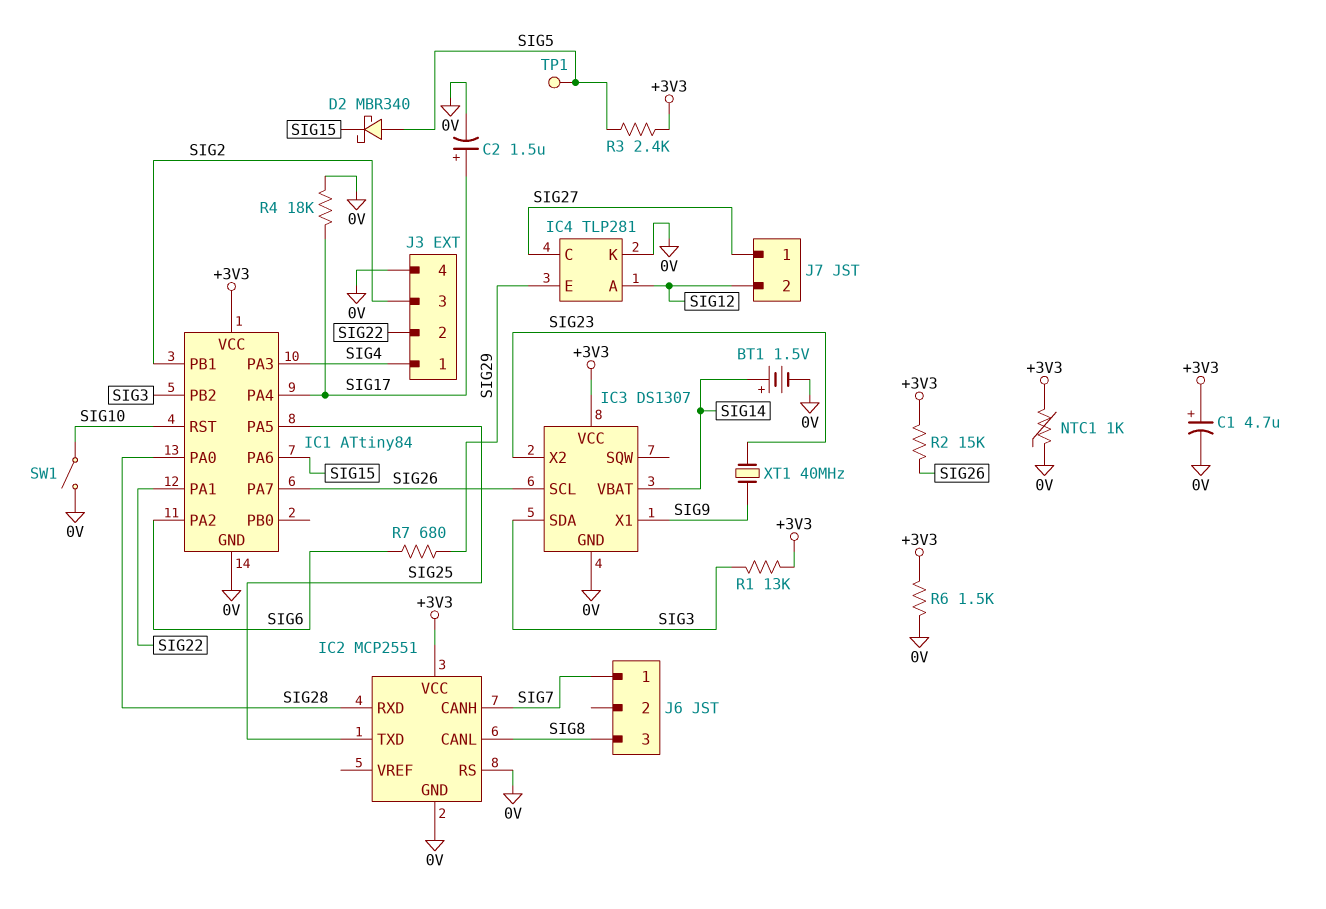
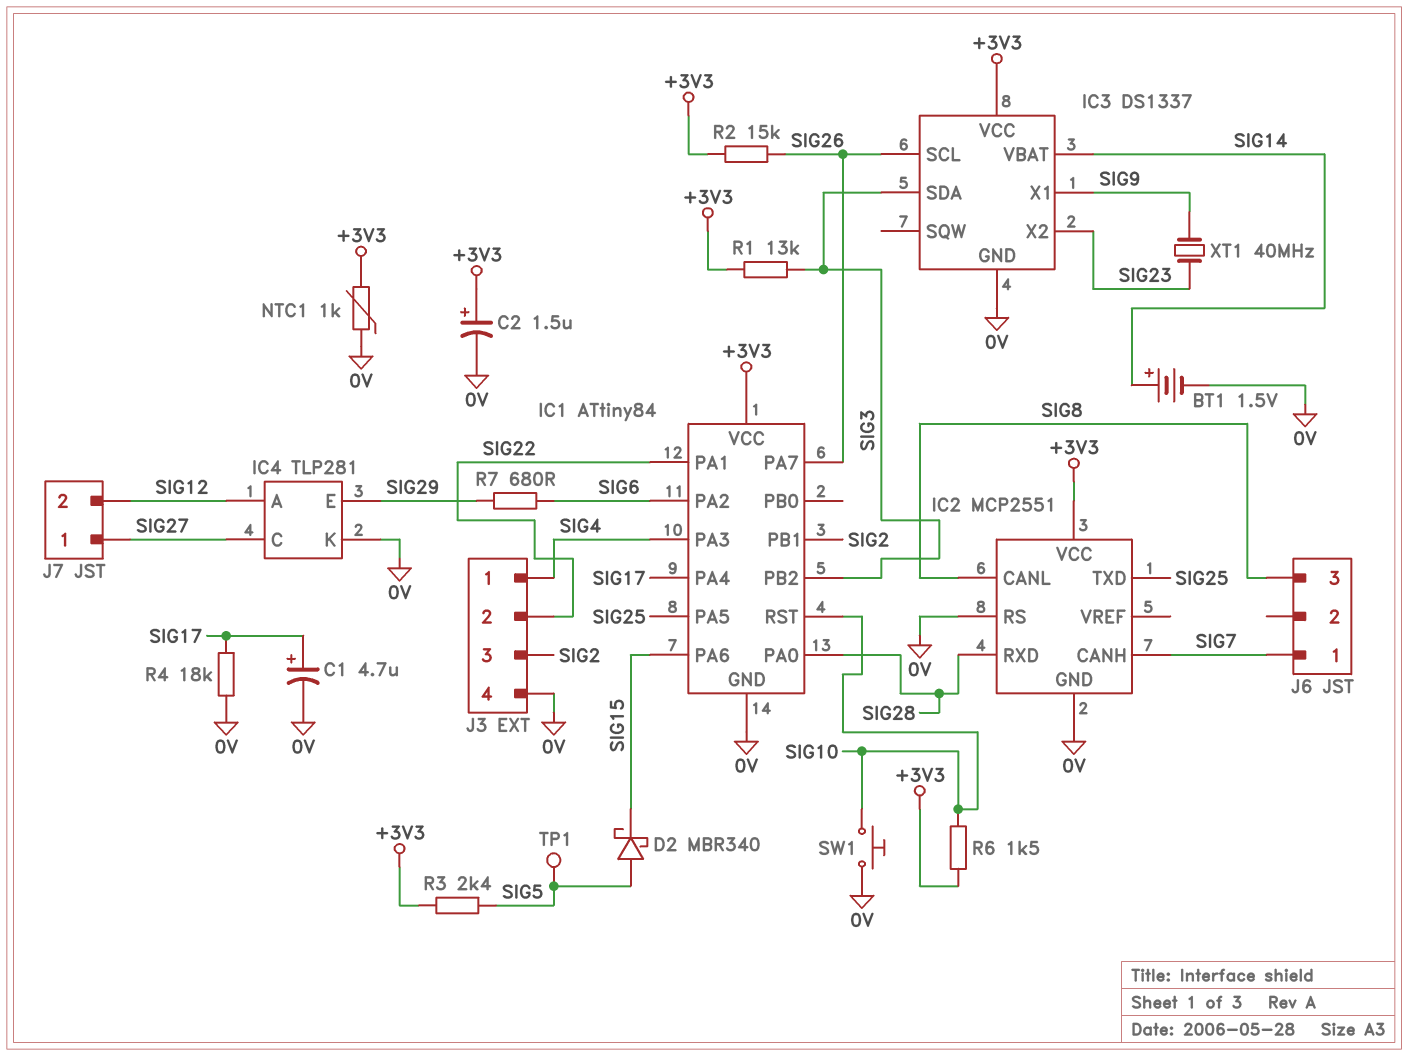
C1: 4.7uF (plus +3V3, minus 0V) -> 4.7uF (plus SIG17, minus 0V)
C2: 1.5uF (plus SIG17, minus 0V) -> 1.5uF (plus +3V3, minus 0V)
IC3: DS1307 -> DS1337
R6: 1.5k (+3V3, 0V) -> 1.5k (+3V3, SIG10)
SW1: switch (0V, SIG10) -> button (0V, SIG10)

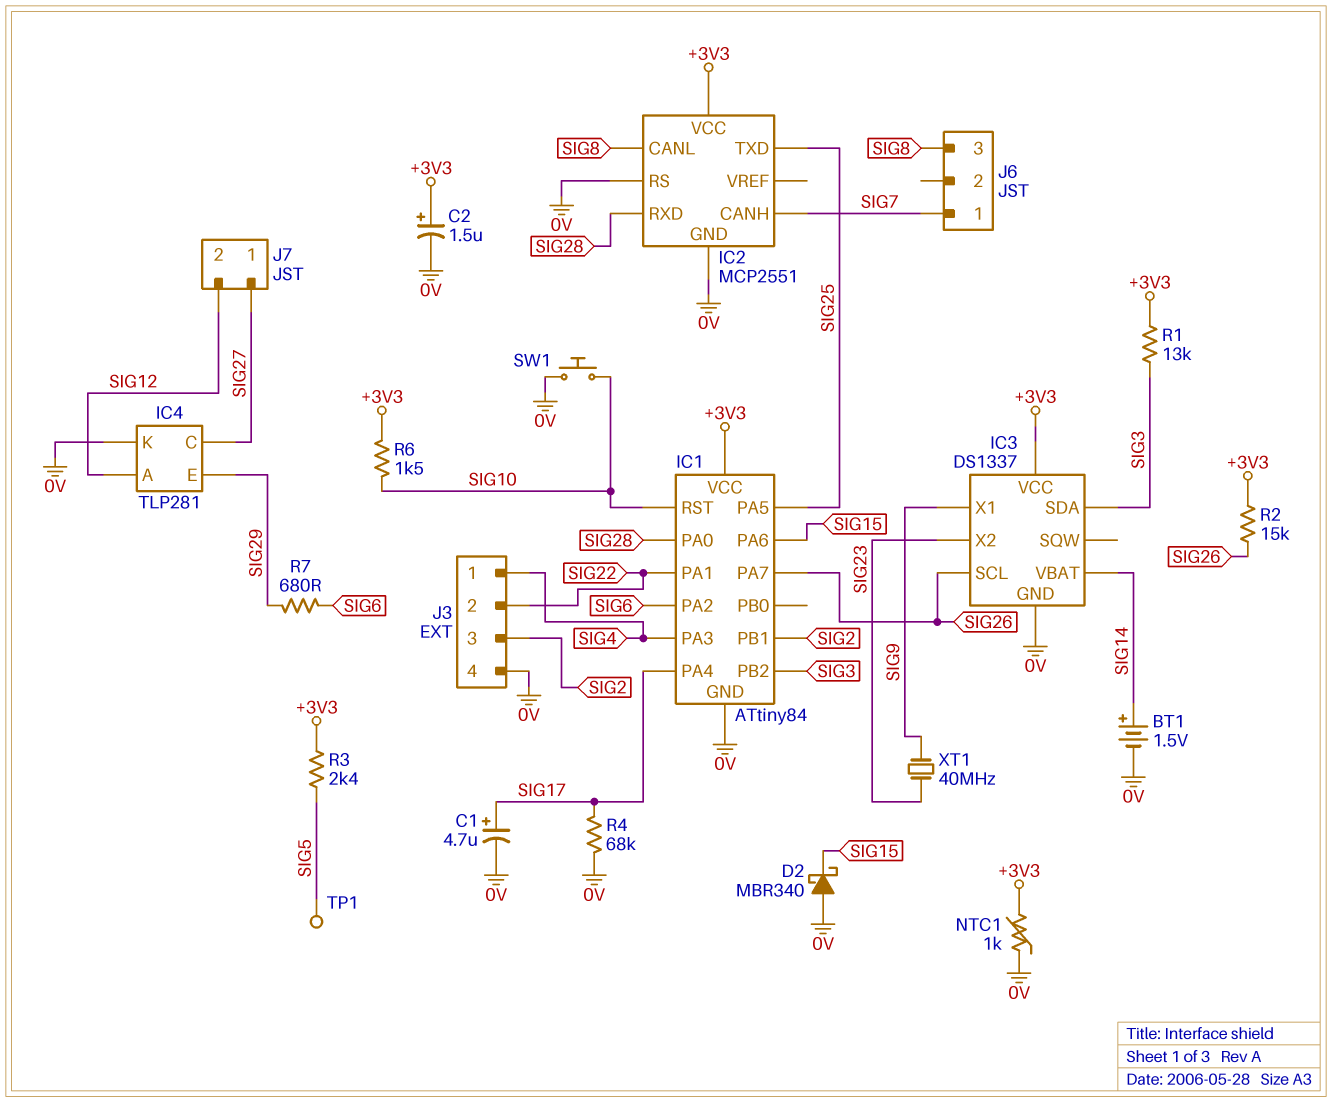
D2: schottky MBR340 (A SIG5, K SIG15) -> schottky MBR340 (A 0V, K SIG15)
R4: 18k (0V, SIG17) -> 68k (0V, SIG17)

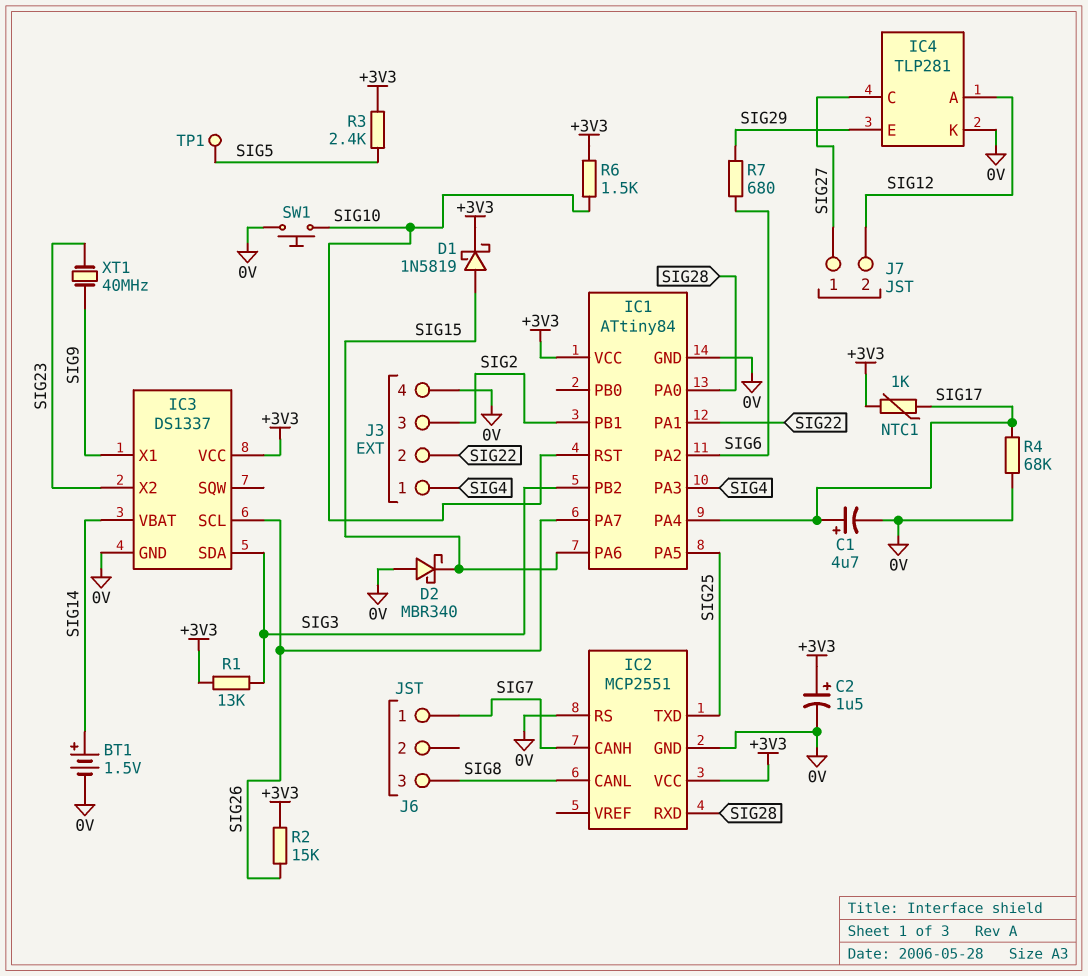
D1: none -> schottky 1N5819 (A SIG15, K +3V3)
NTC1: 1k (+3V3, 0V) -> 1k (+3V3, SIG17)

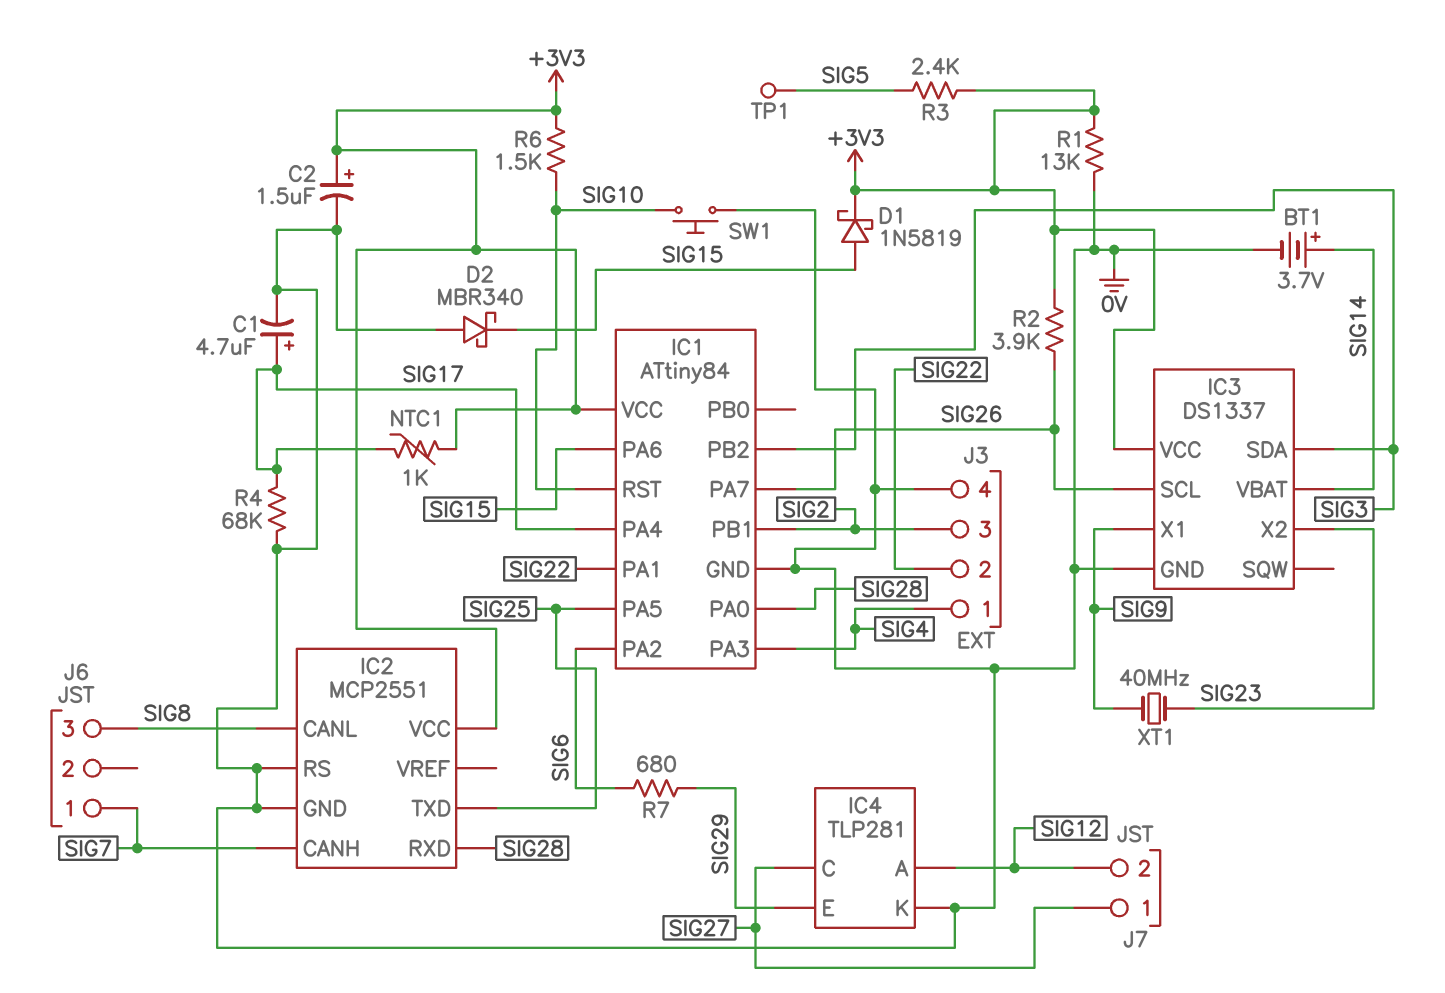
BT1: 1.5V (plus SIG14, minus 0V) -> 3.7V (plus SIG14, minus 0V)
R1: 13k (+3V3, SIG3) -> 13k (+3V3, 0V)
R2: 15k (+3V3, SIG26) -> 3.9k (+3V3, SIG26)

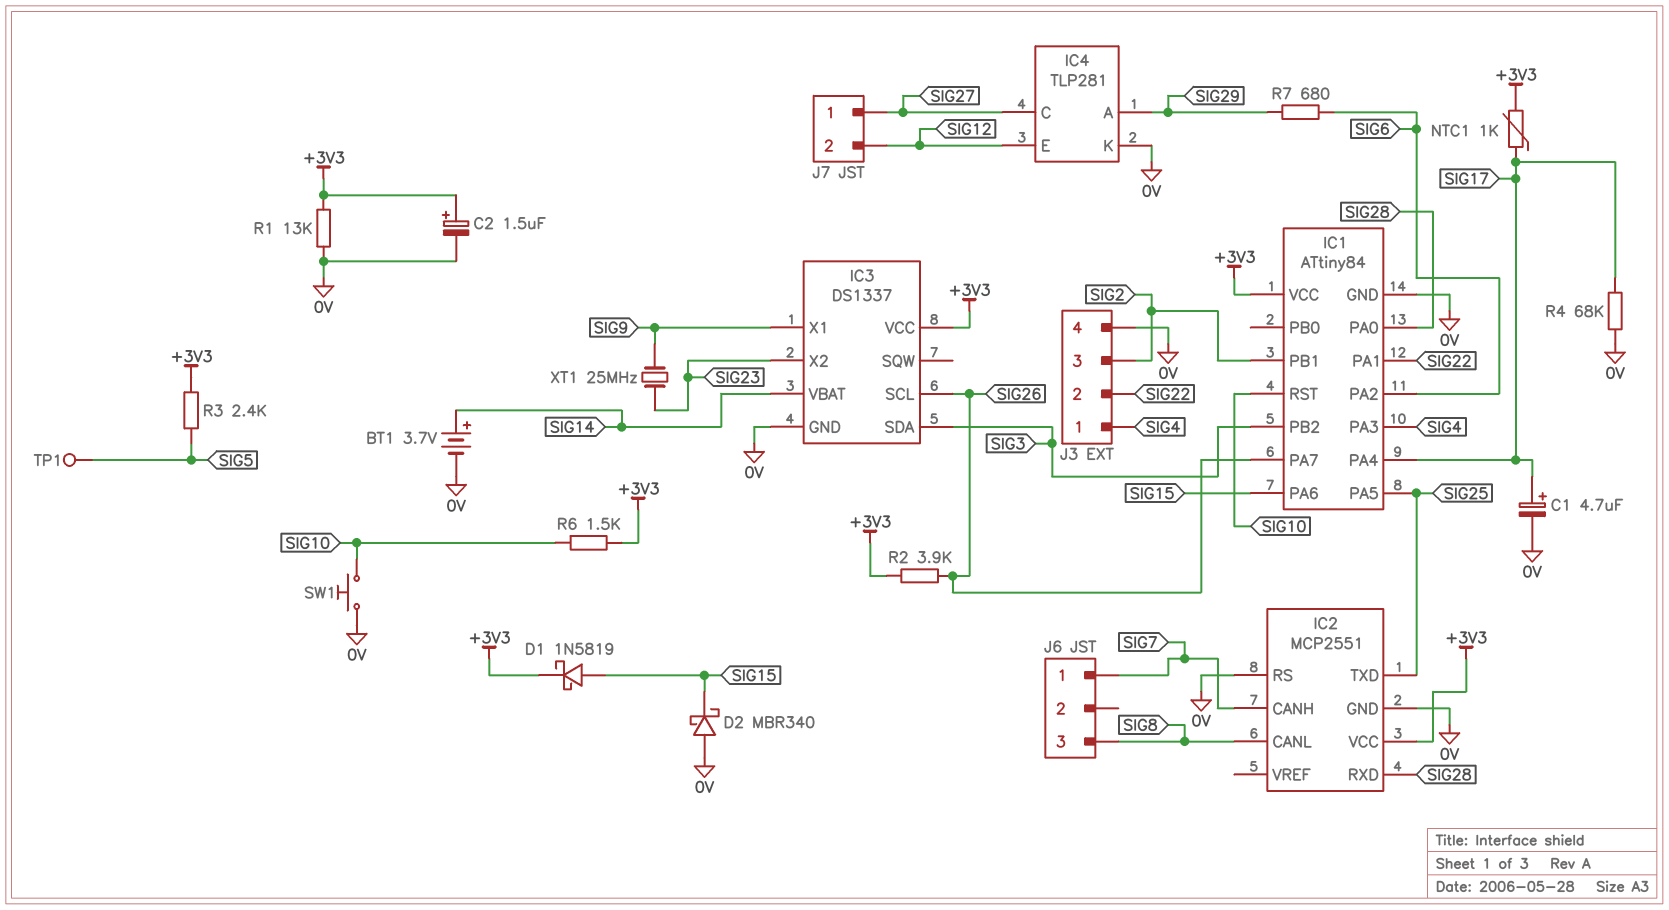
IC4 pin A: SIG12 -> SIG29
IC4 pin E: SIG29 -> SIG12
XT1: 40MHz (SIG9, SIG23) -> 25MHz (SIG9, SIG23)

